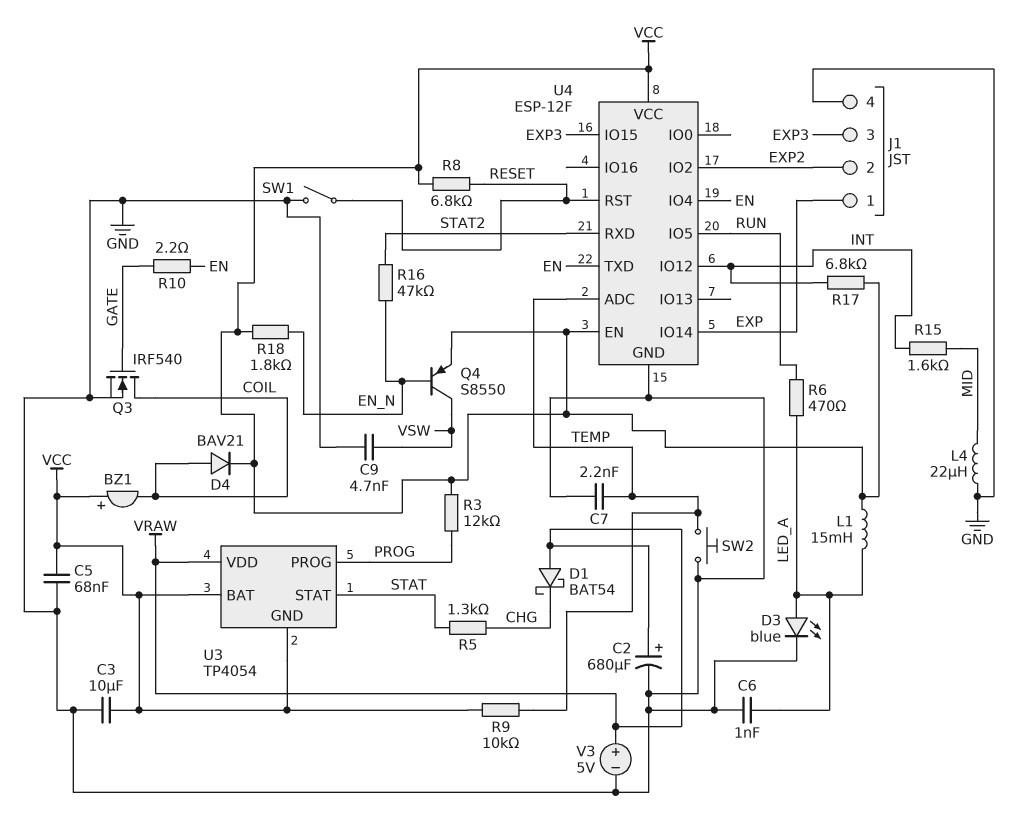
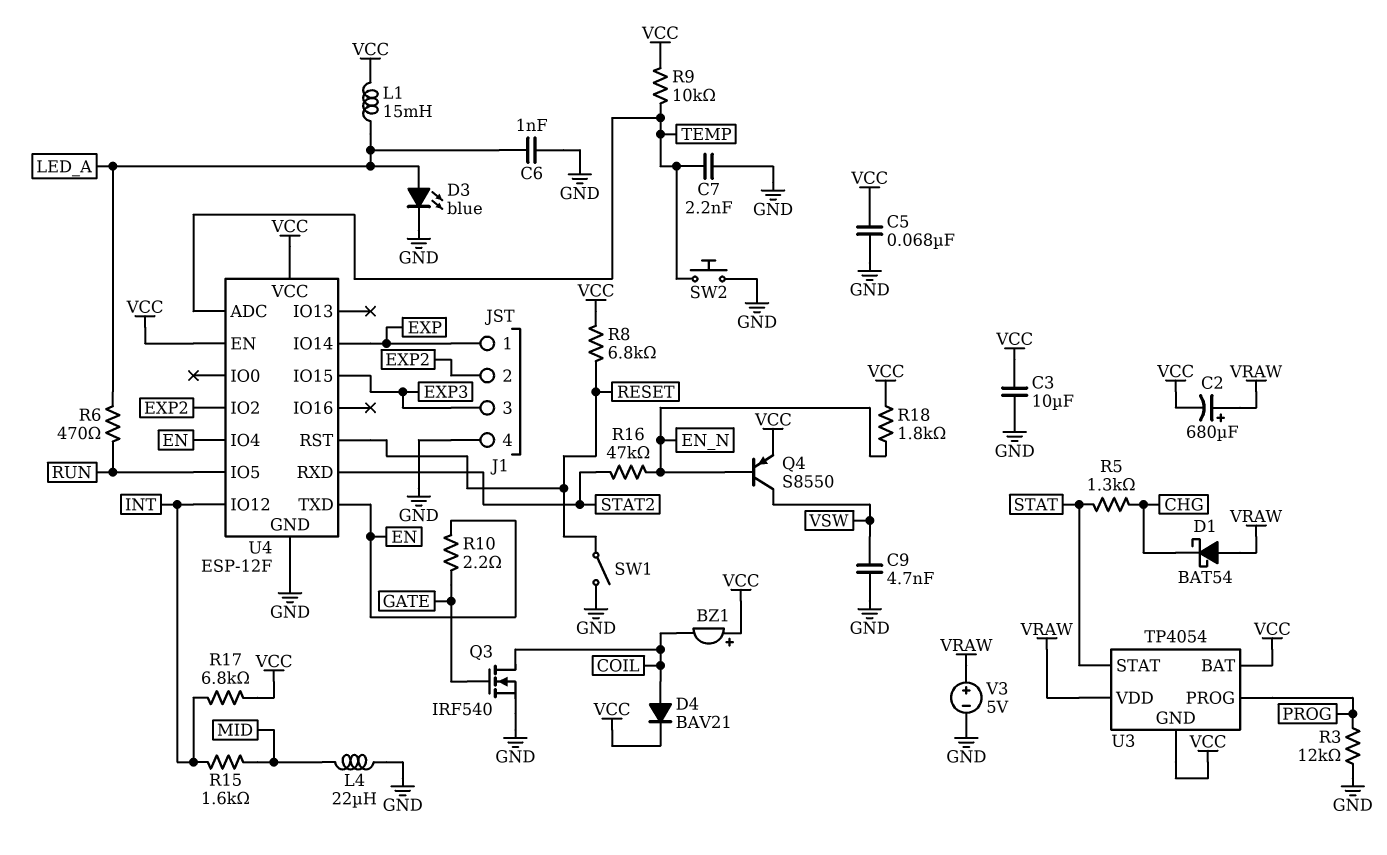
C2: 680uF (plus VRAW, minus GND) -> 680uF (plus VRAW, minus VCC)
R3: 12k (PROG, VCC) -> 12k (GND, PROG)

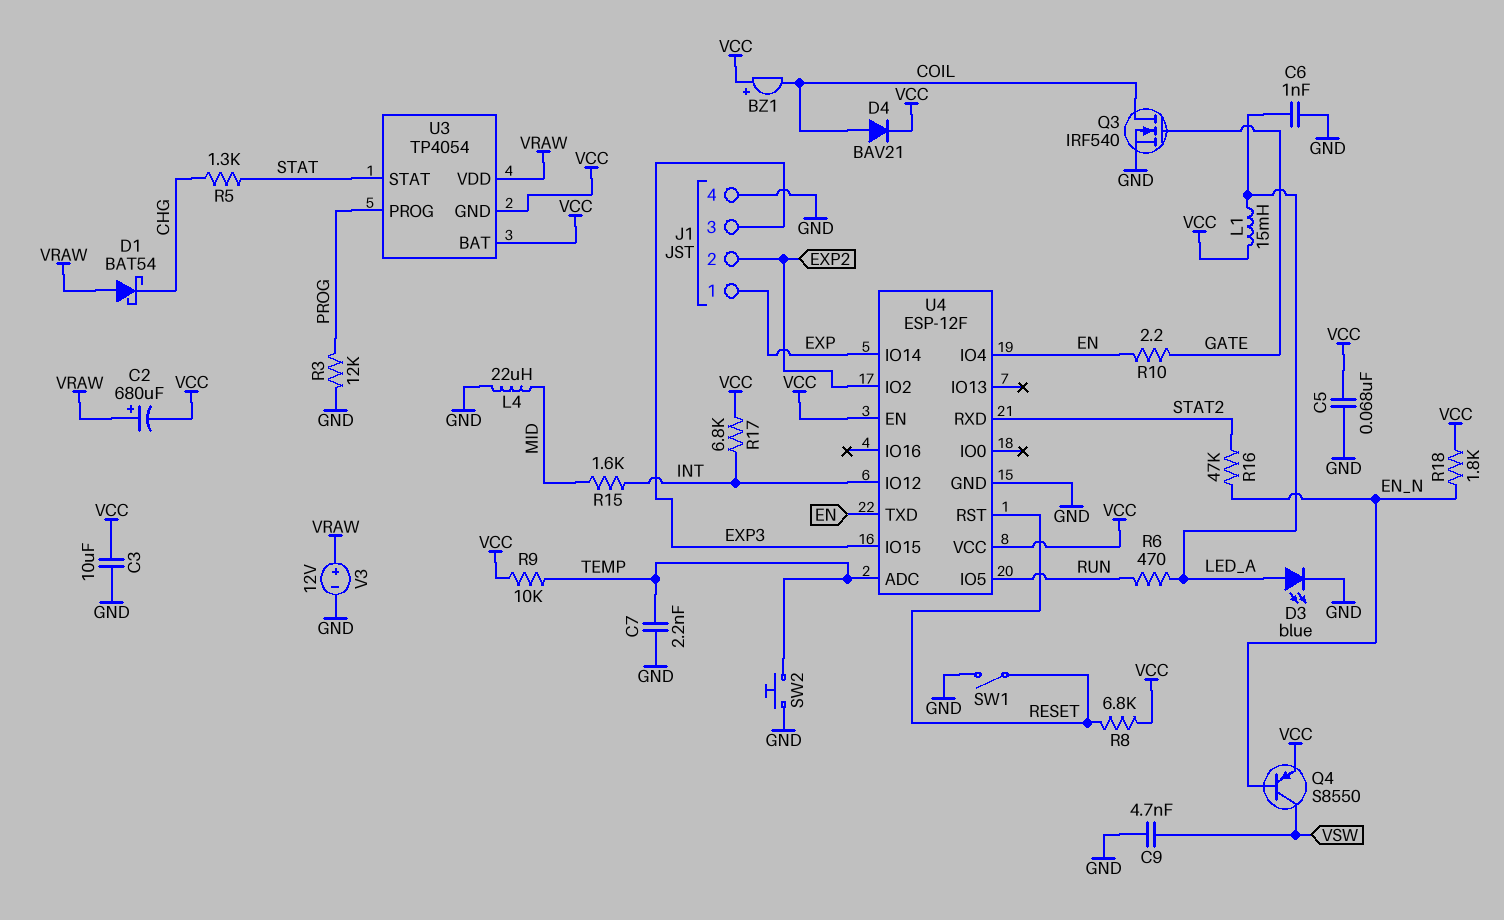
V3: 5V (plus VRAW, minus GND) -> 12V (plus VRAW, minus GND)

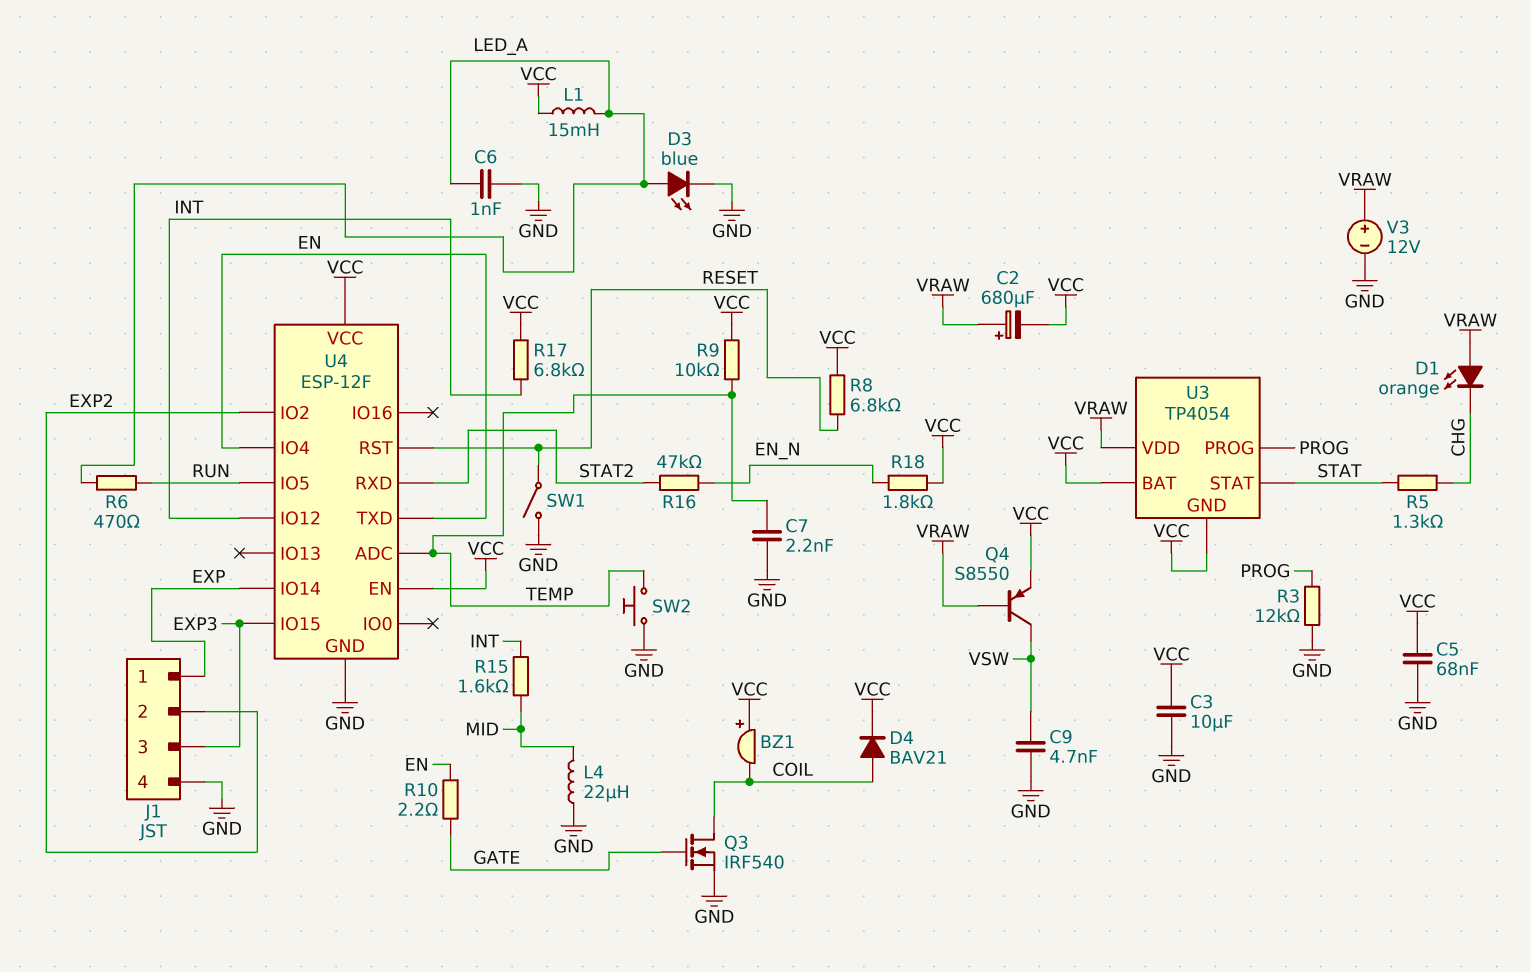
D1: schottky BAT54 (A VRAW, K CHG) -> LED orange (A VRAW, K CHG)
Q4: PNP S8550 (B EN_N, C VSW, E VCC) -> PNP S8550 (B VRAW, C VSW, E VCC)

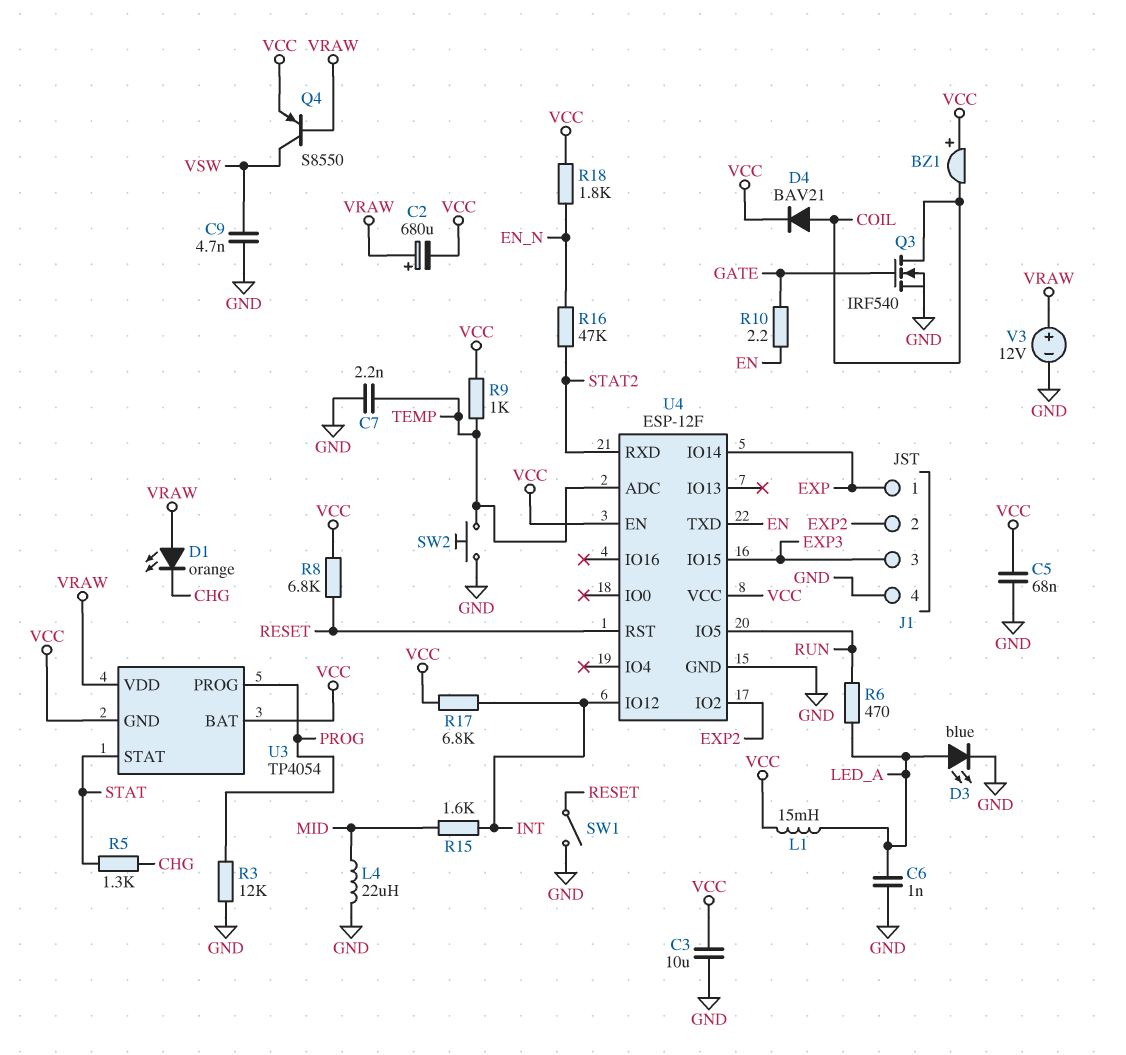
R9: 10k (TEMP, VCC) -> 1k (TEMP, VCC)
U4 pin IO4: EN -> none

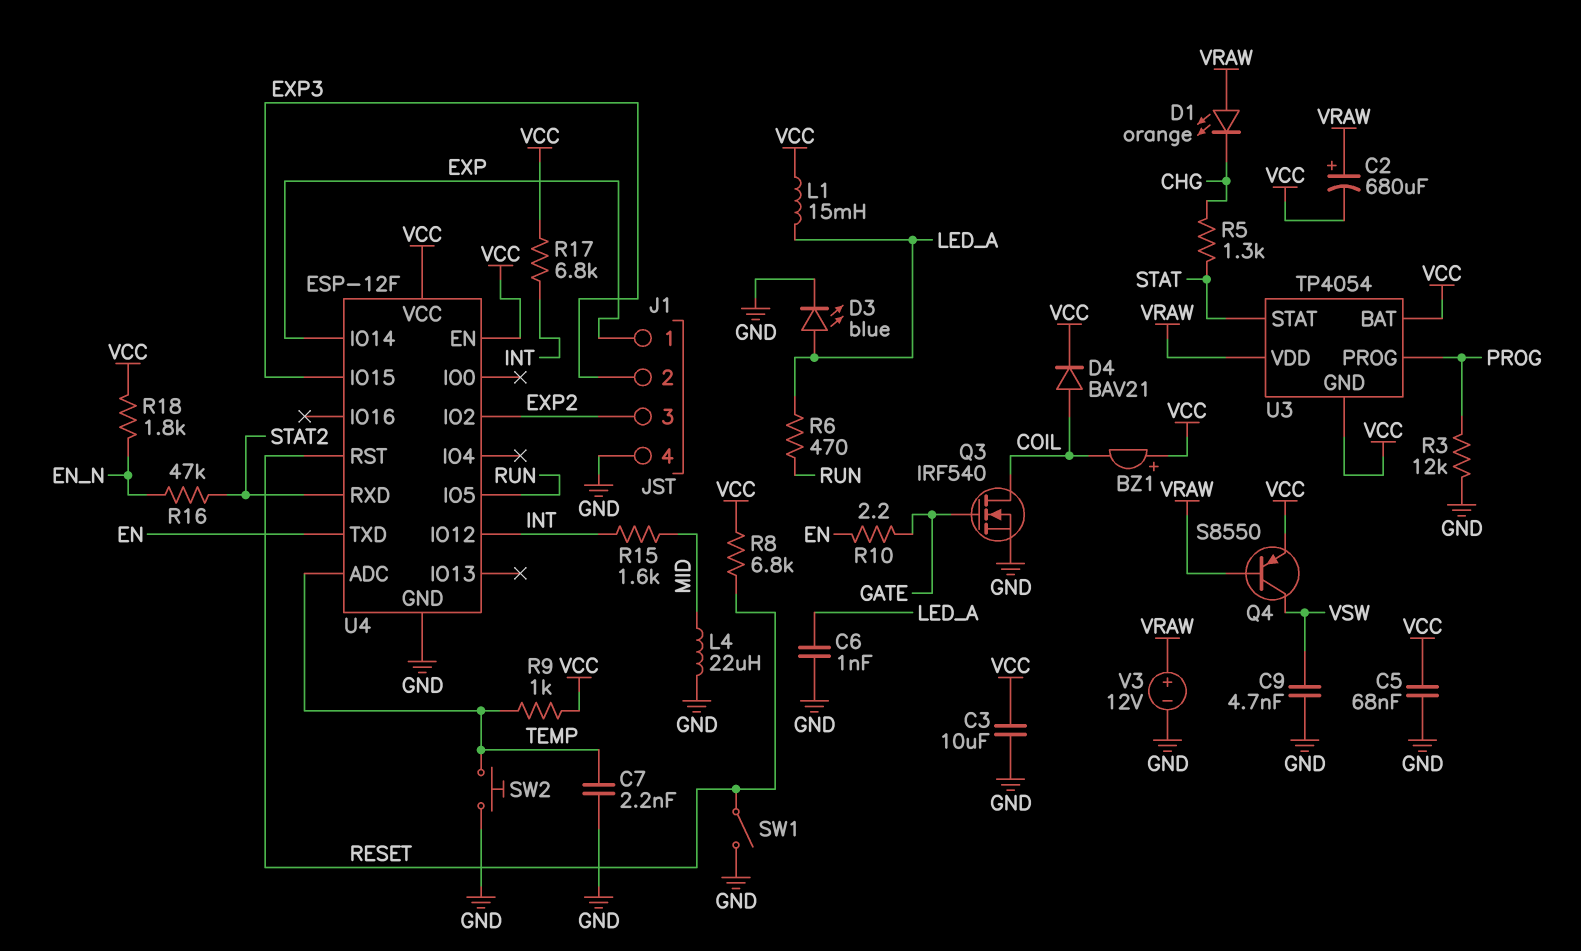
J1 pin 2: EXP2 -> EXP3
J1 pin 3: EXP3 -> EXP2

